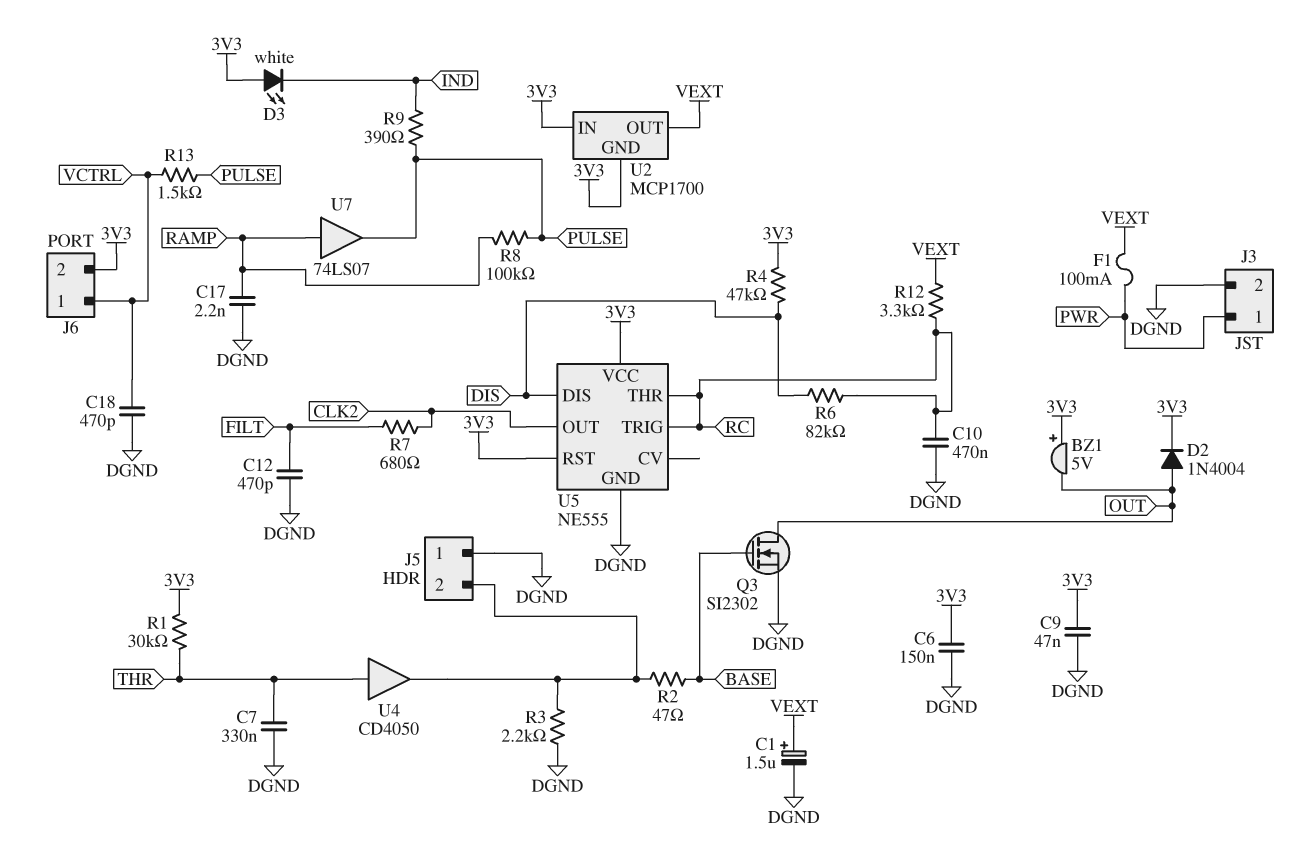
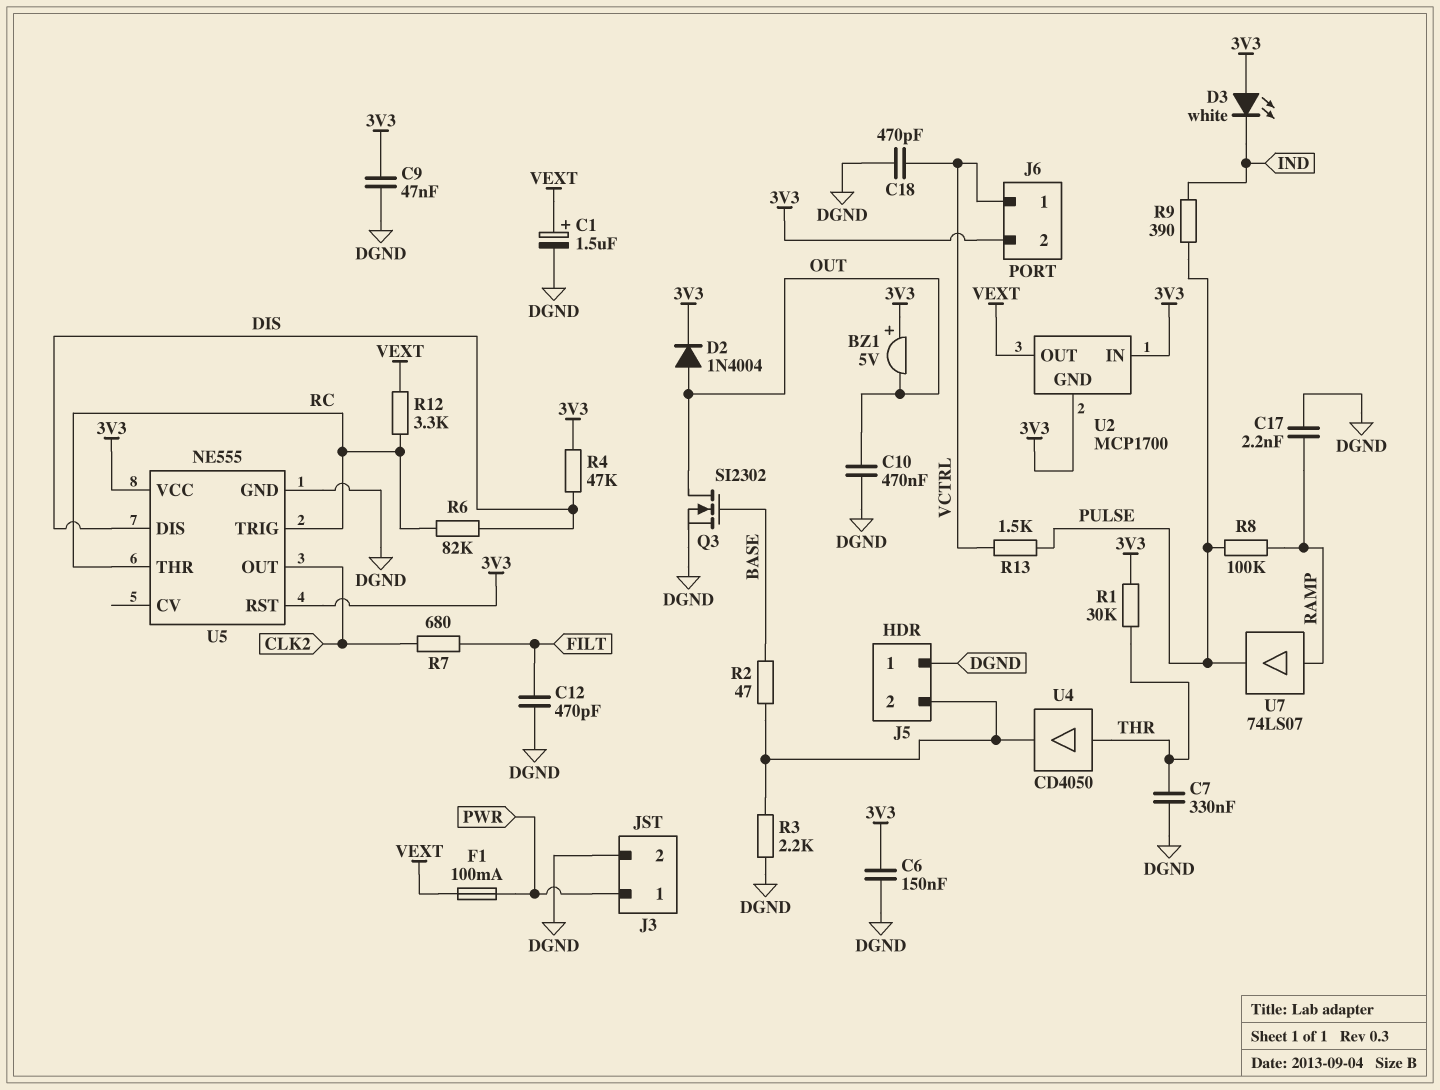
C10: 470nF (DGND, RC) -> 470nF (DGND, OUT)

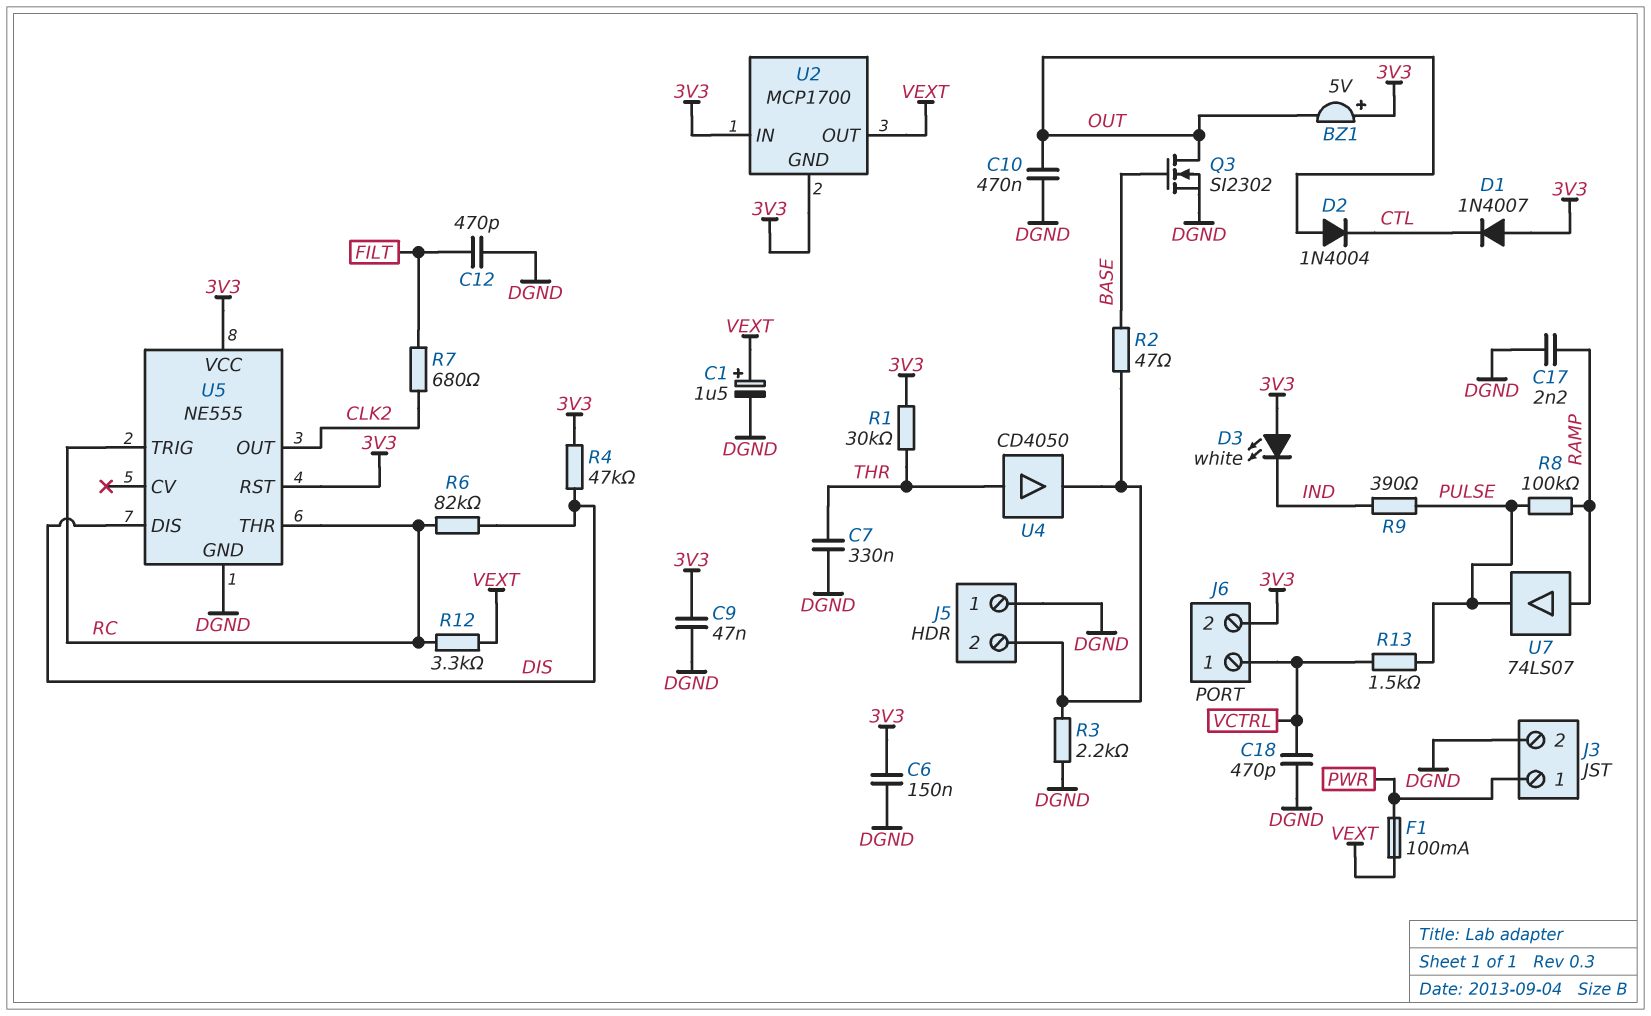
D1: none -> diode 1N4007 (A 3V3, K CTL)
D2: diode 1N4004 (A OUT, K 3V3) -> diode 1N4004 (A OUT, K CTL)

